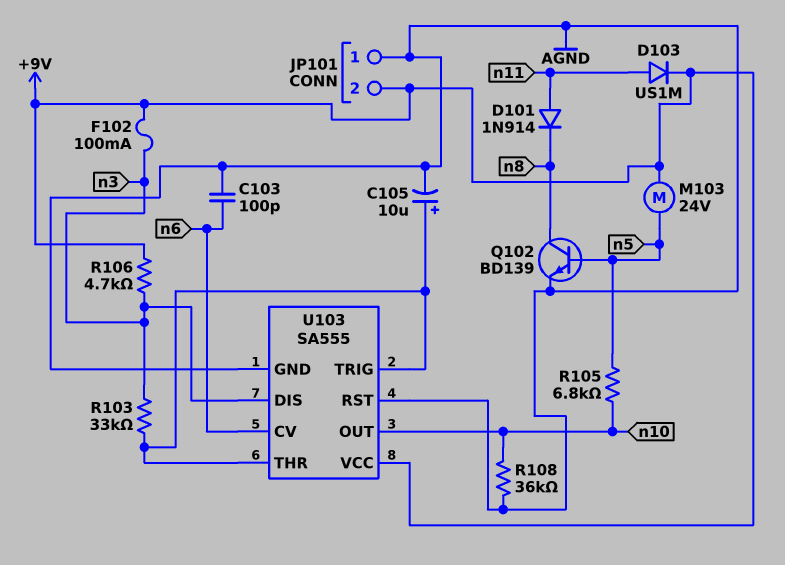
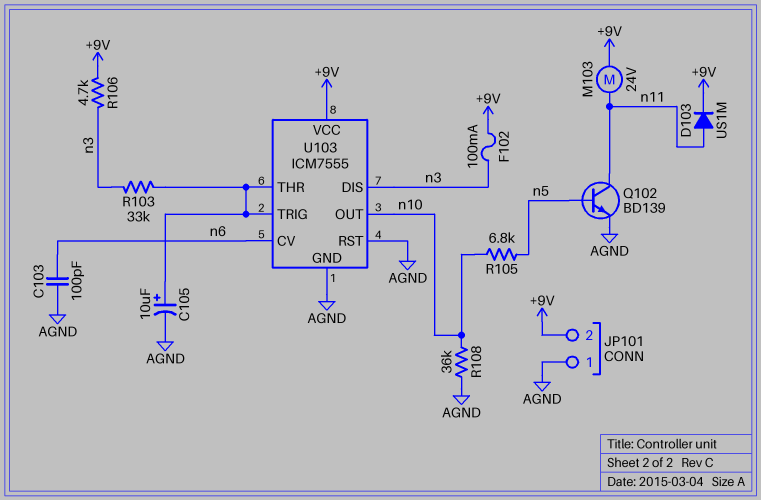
D101: diode 1N914 (A n11, K n8) -> none
M103: motor 24V (+9V, n5) -> motor 24V (+9V, n11)
Q102: NPN BD139 (B n5, C n8, E AGND) -> NPN BD139 (B n5, C n11, E AGND)
U103: SA555 -> ICM7555

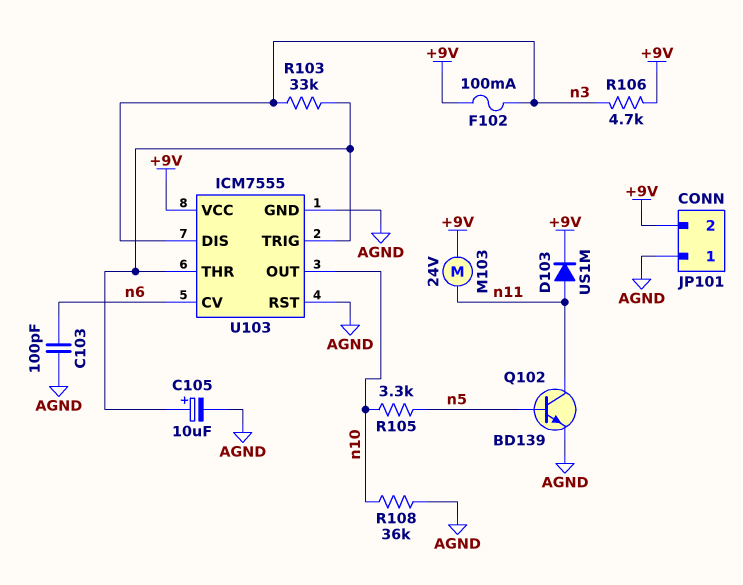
R105: 6.8k (n5, n10) -> 3.3k (n5, n10)

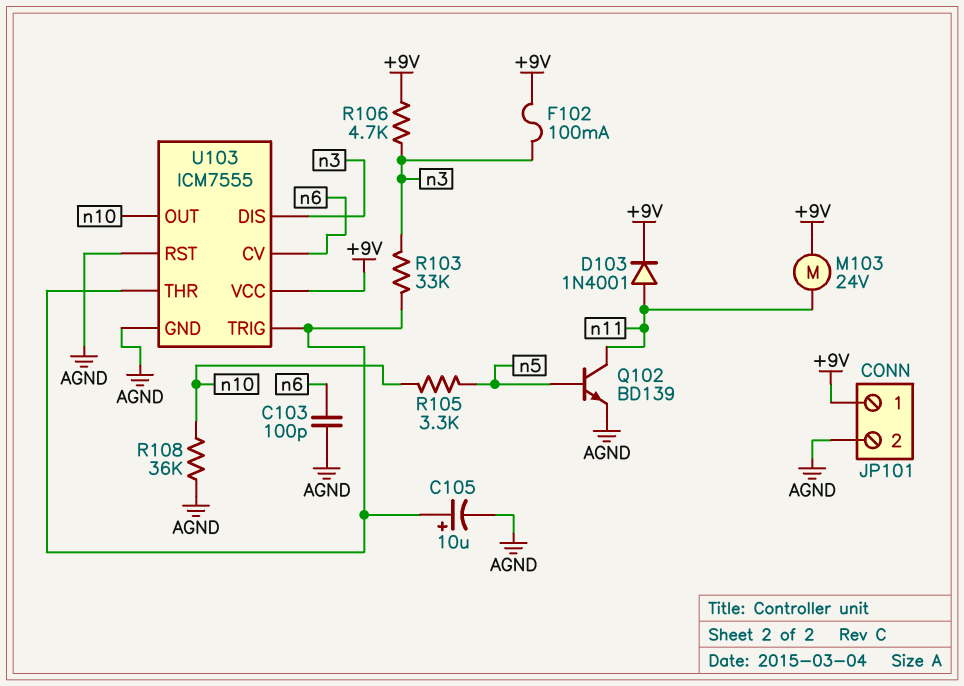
D103: diode US1M (A n11, K +9V) -> diode 1N4001 (A n11, K +9V)
JP101 pin 1: AGND -> +9V
JP101 pin 2: +9V -> AGND

